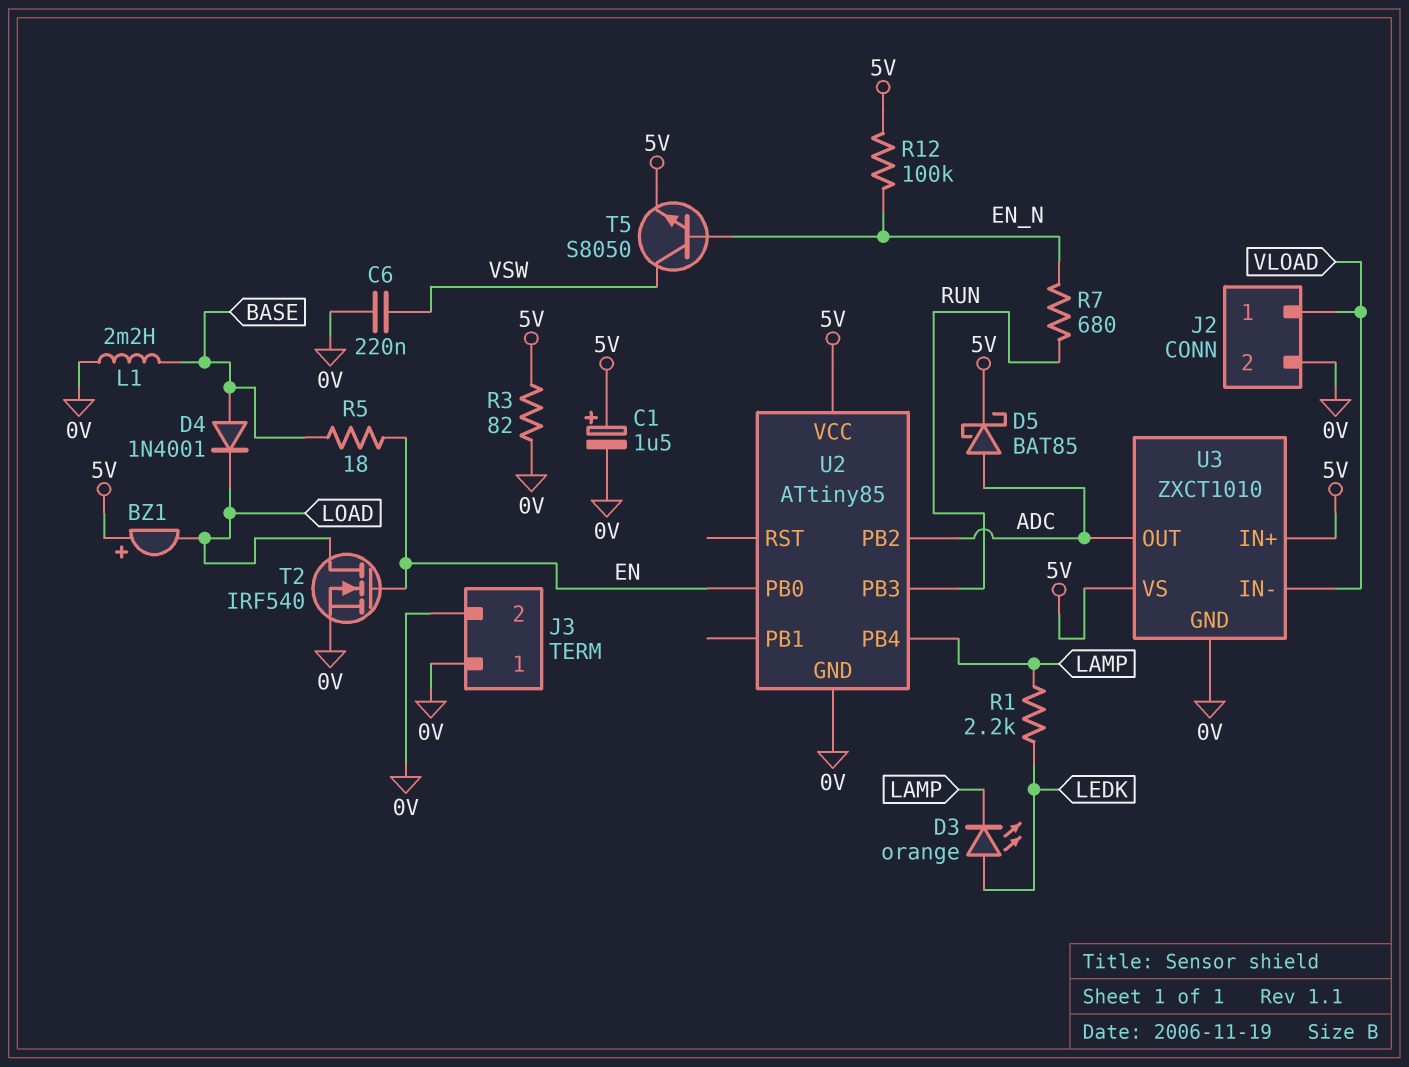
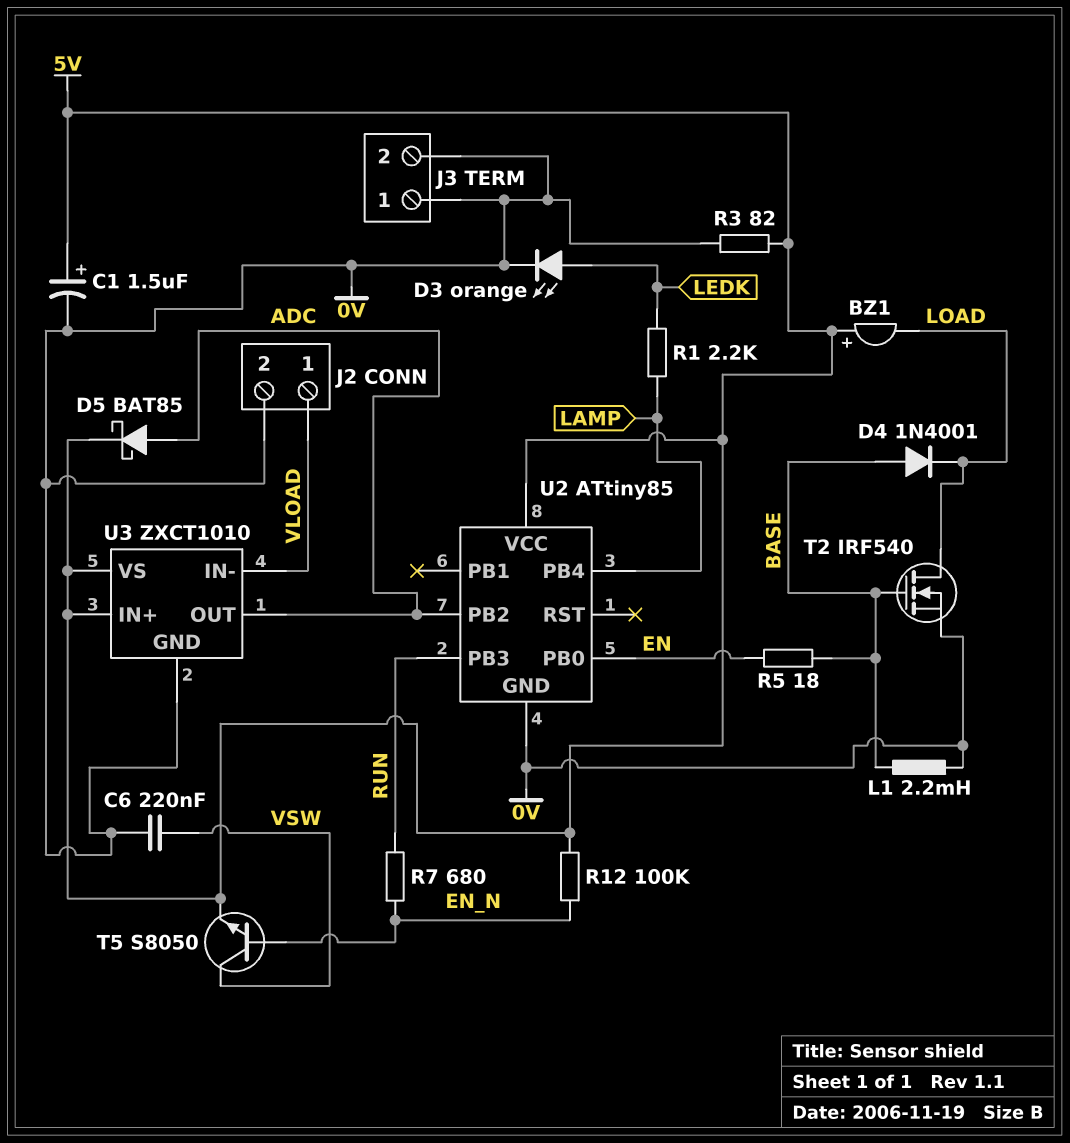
D3: LED orange (A LEDK, K LAMP) -> LED orange (A LEDK, K 0V)
T2: NMOS IRF540 (G EN, D LOAD, S 0V) -> NMOS IRF540 (G BASE, D LOAD, S 0V)

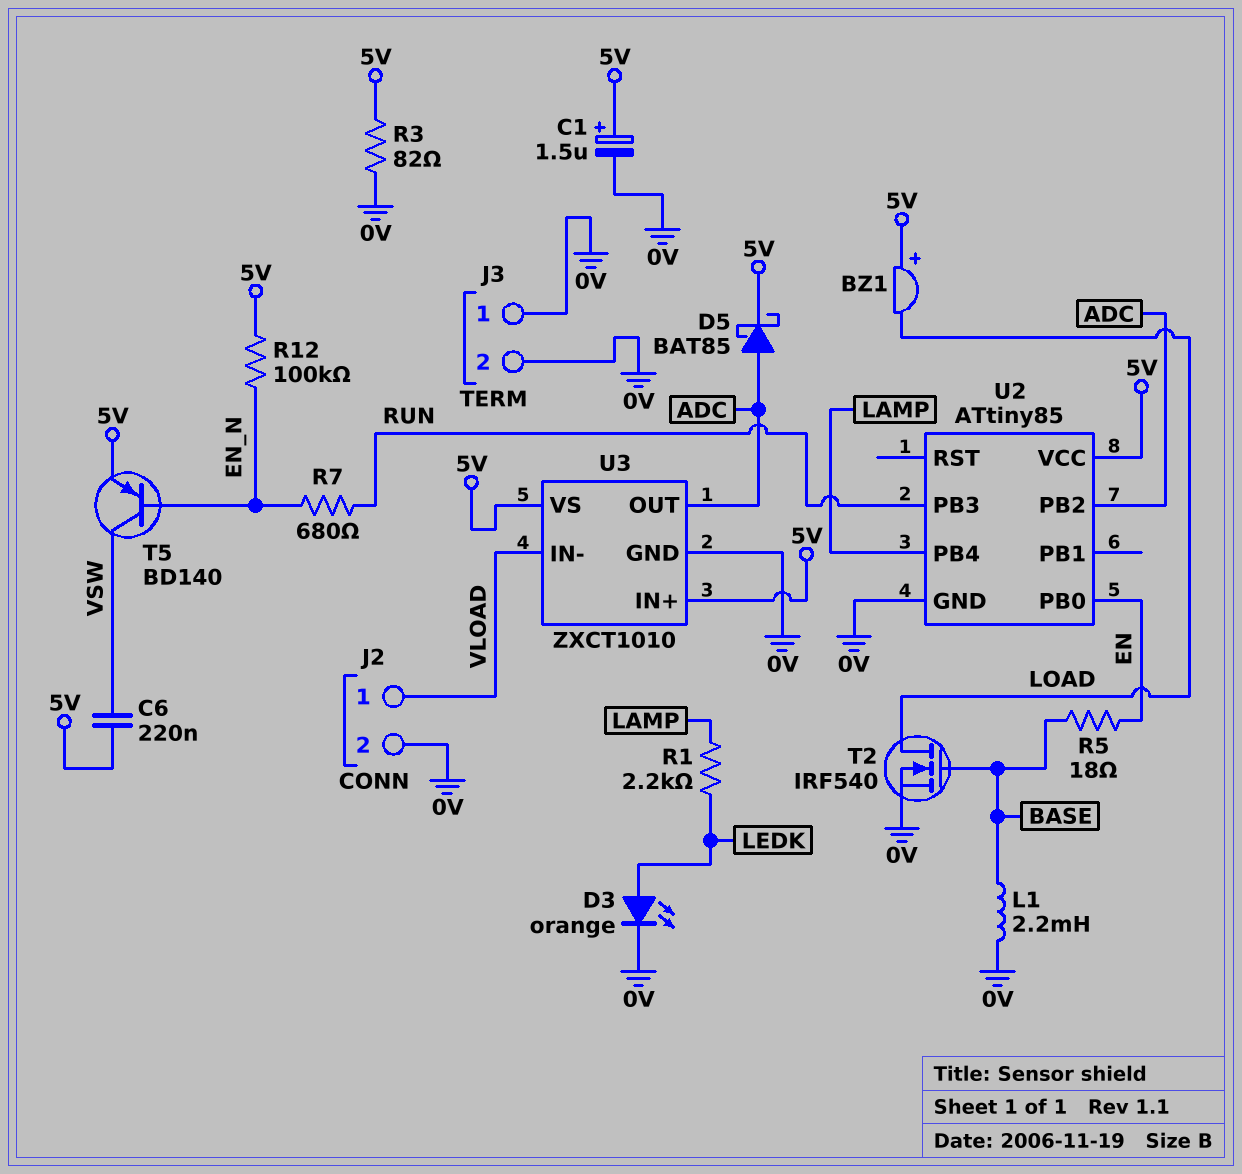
C6: 220nF (0V, VSW) -> 220nF (5V, VSW)
D4: diode 1N4001 (A BASE, K LOAD) -> none
T5: NPN S8050 (B EN_N, C VSW, E 5V) -> PNP BD140 (B EN_N, C VSW, E 5V)

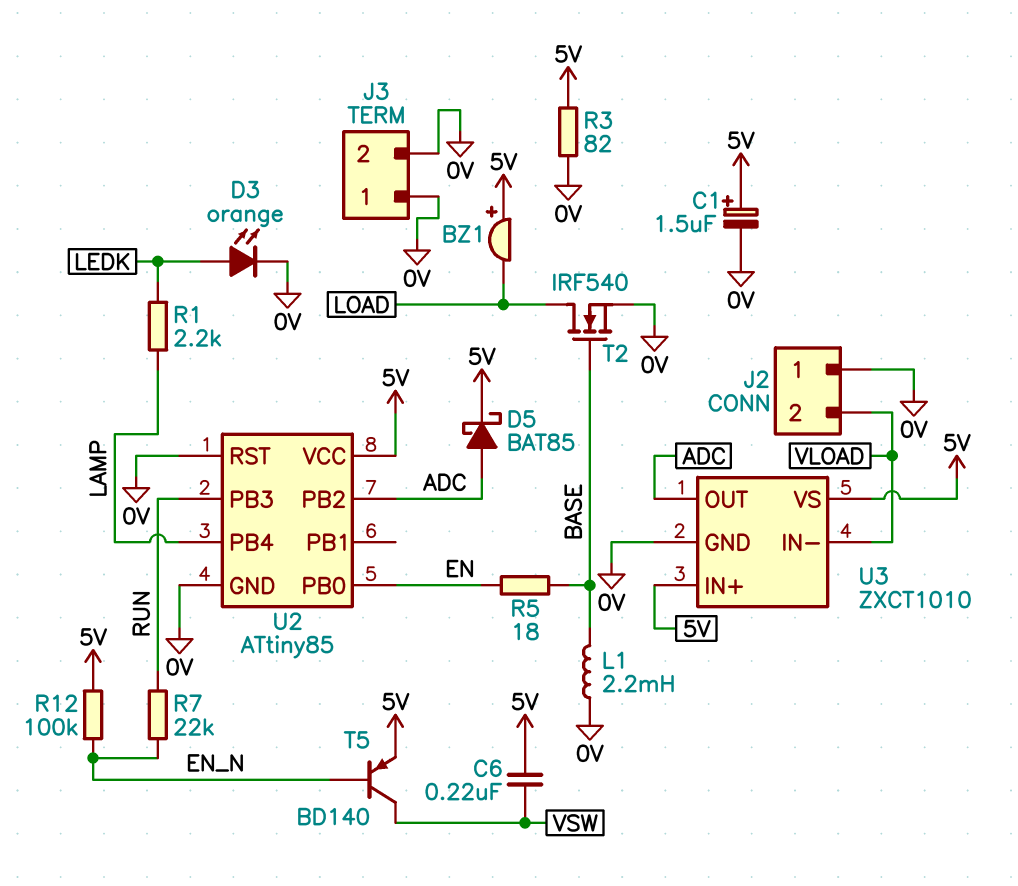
J2 pin 1: VLOAD -> 0V
J2 pin 2: 0V -> VLOAD
R7: 680 (EN_N, RUN) -> 22k (EN_N, RUN)
U2 pin RST: none -> 0V

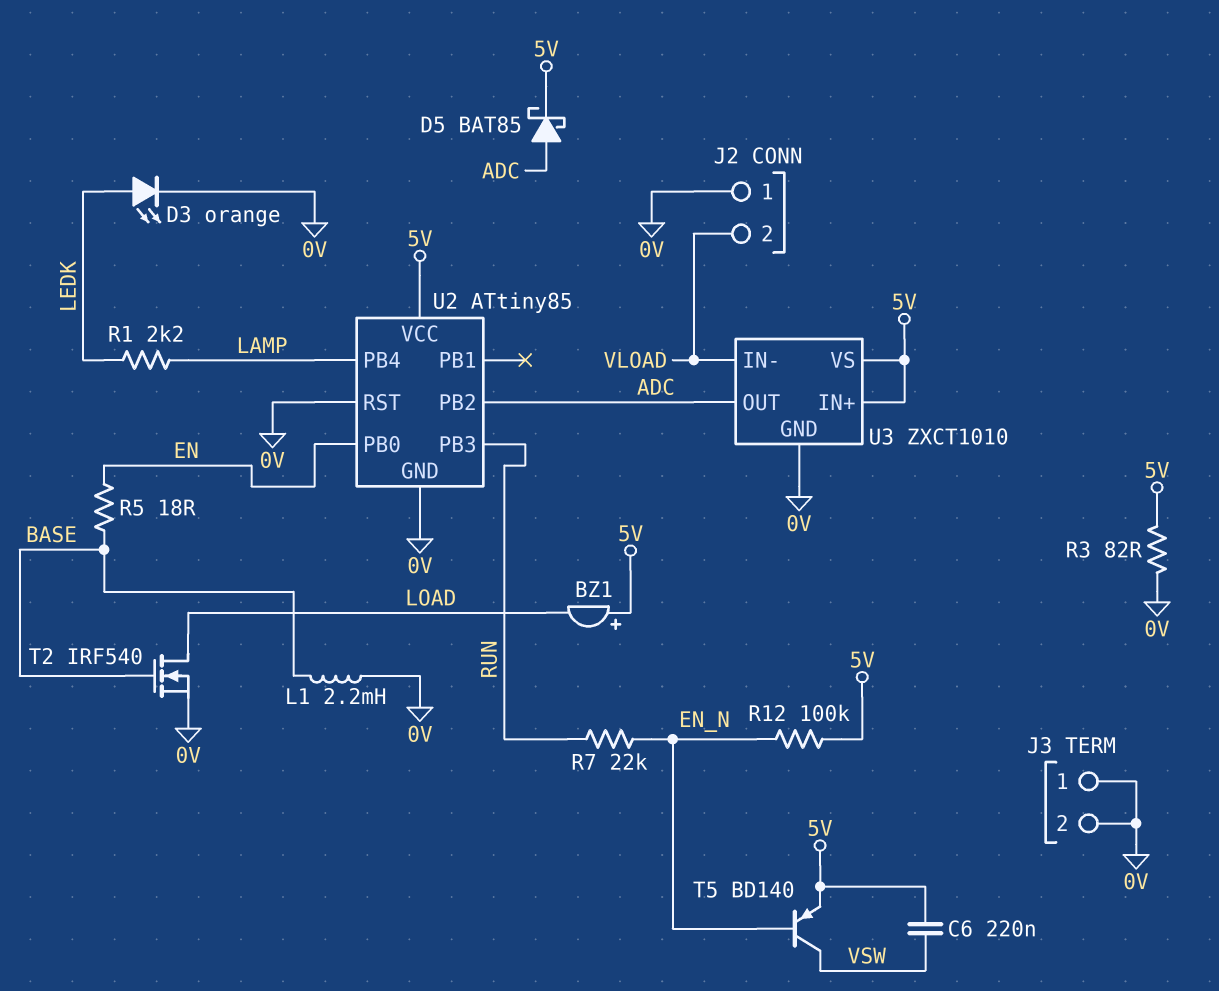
C1: 1.5uF (plus 5V, minus 0V) -> none

